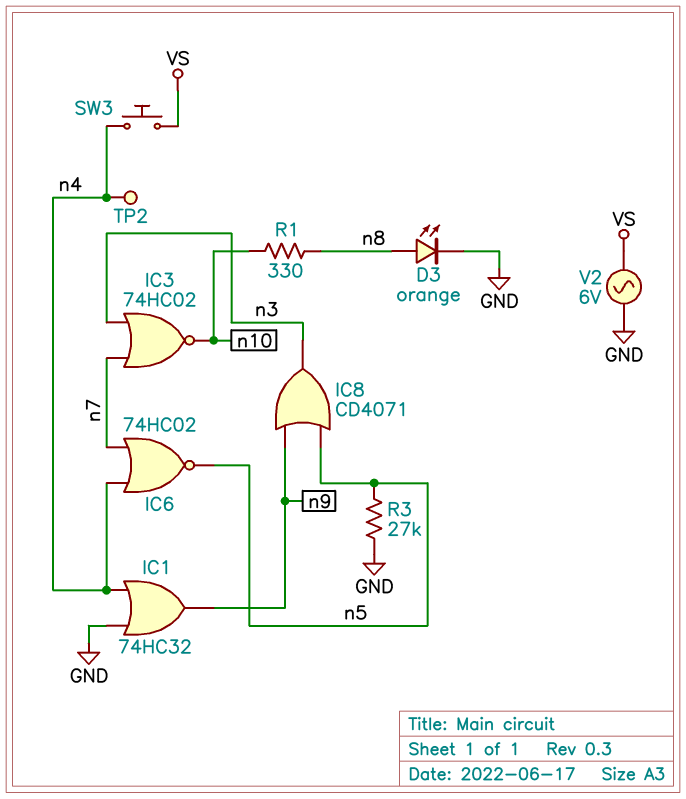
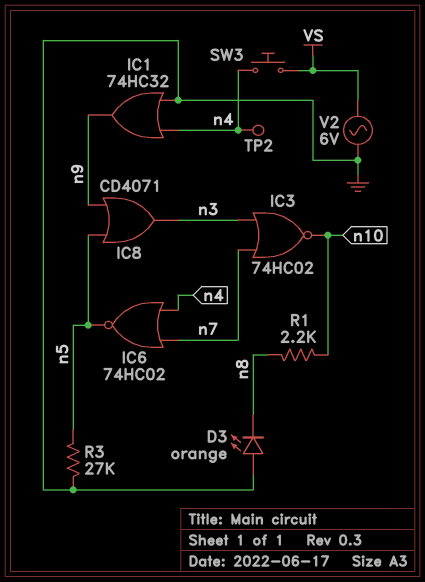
D3: LED orange (A n8, K GND) -> LED orange (A GND, K n8)
R1: 330 (n8, n10) -> 2.2k (n8, n10)

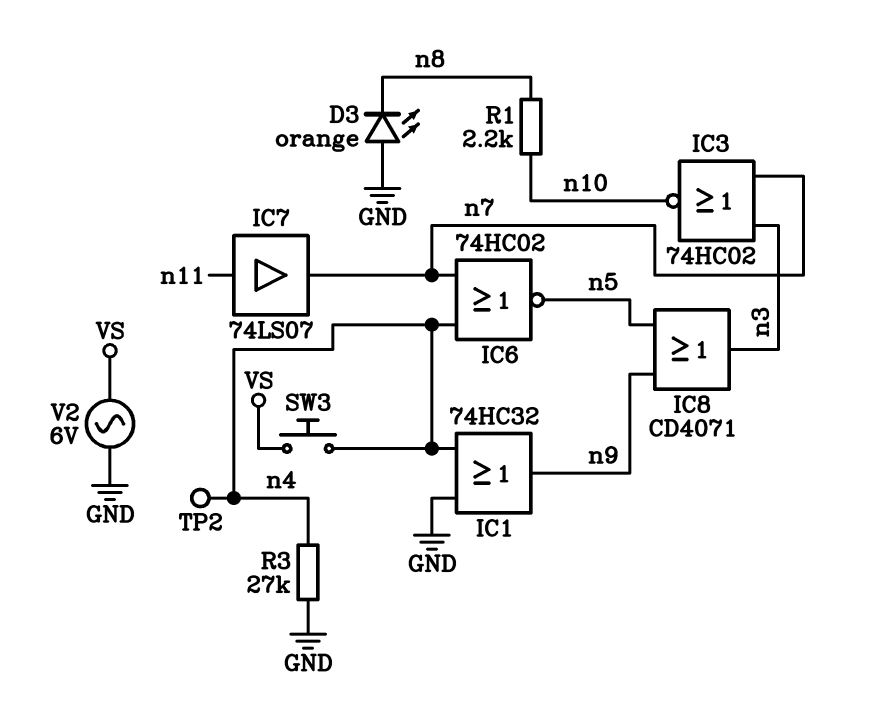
IC7: none -> buffer 74LS07 (in n11, out n7)
R3: 27k (GND, n5) -> 27k (GND, n4)

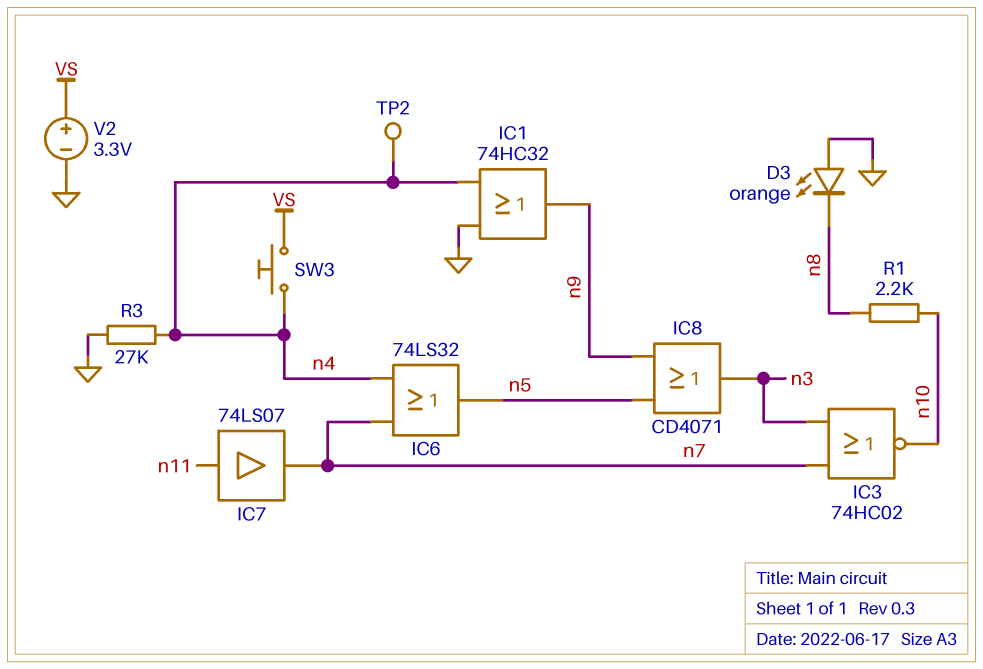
IC6: NOR 74HC02 (in n4, in n7, out n5) -> OR 74LS32 (in n4, in n7, out n5)
V2: AC 6V (GND, VS) -> 3.3V (plus VS, minus GND)

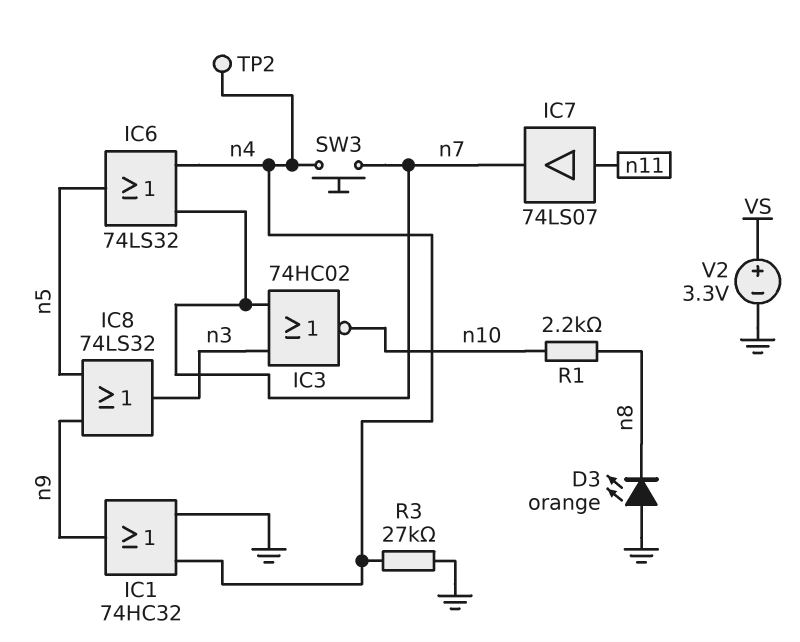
IC8: OR CD4071 (in n5, in n9, out n3) -> OR 74LS32 (in n5, in n9, out n3)
SW3: button (VS, n4) -> button (n4, n7)

